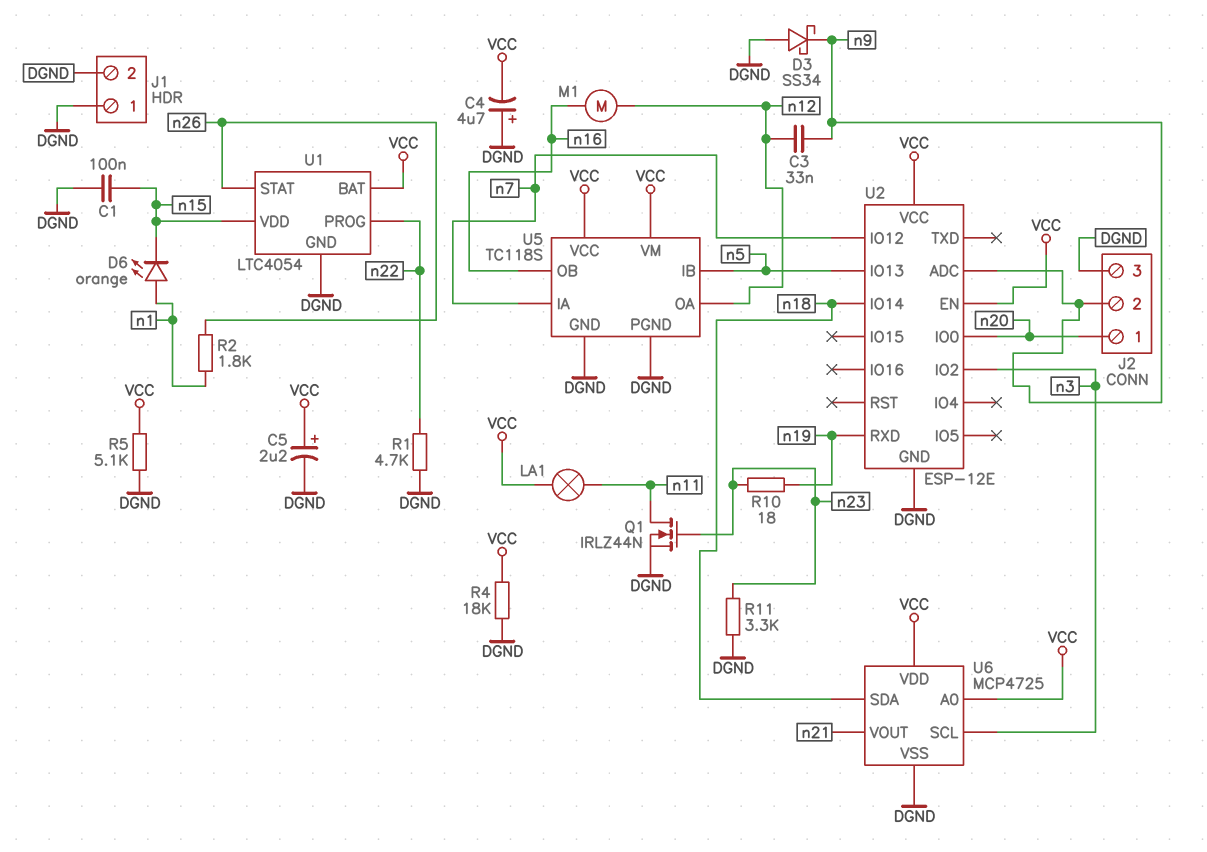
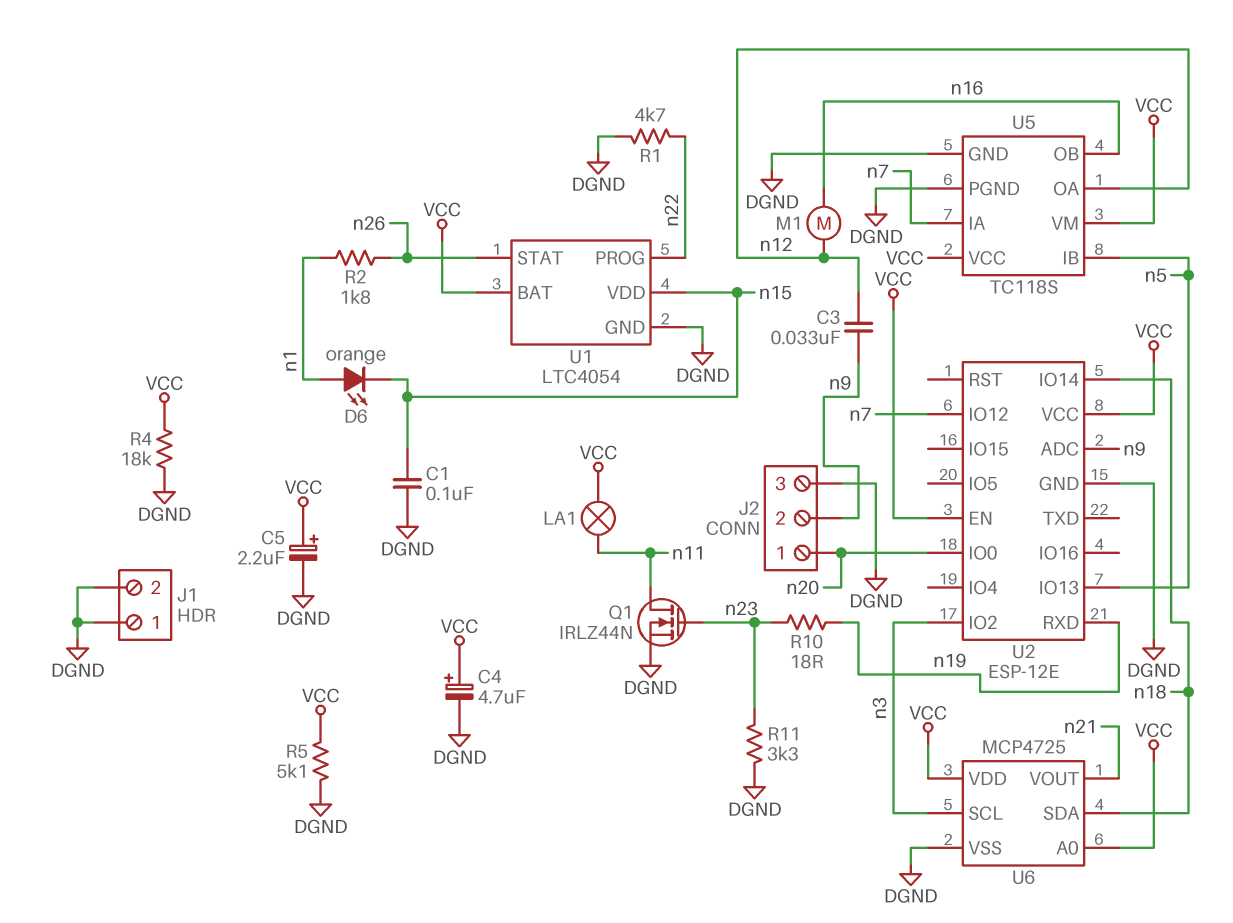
C4: 4.7uF (plus DGND, minus VCC) -> 4.7uF (plus VCC, minus DGND)
D3: schottky SS34 (A DGND, K n9) -> none

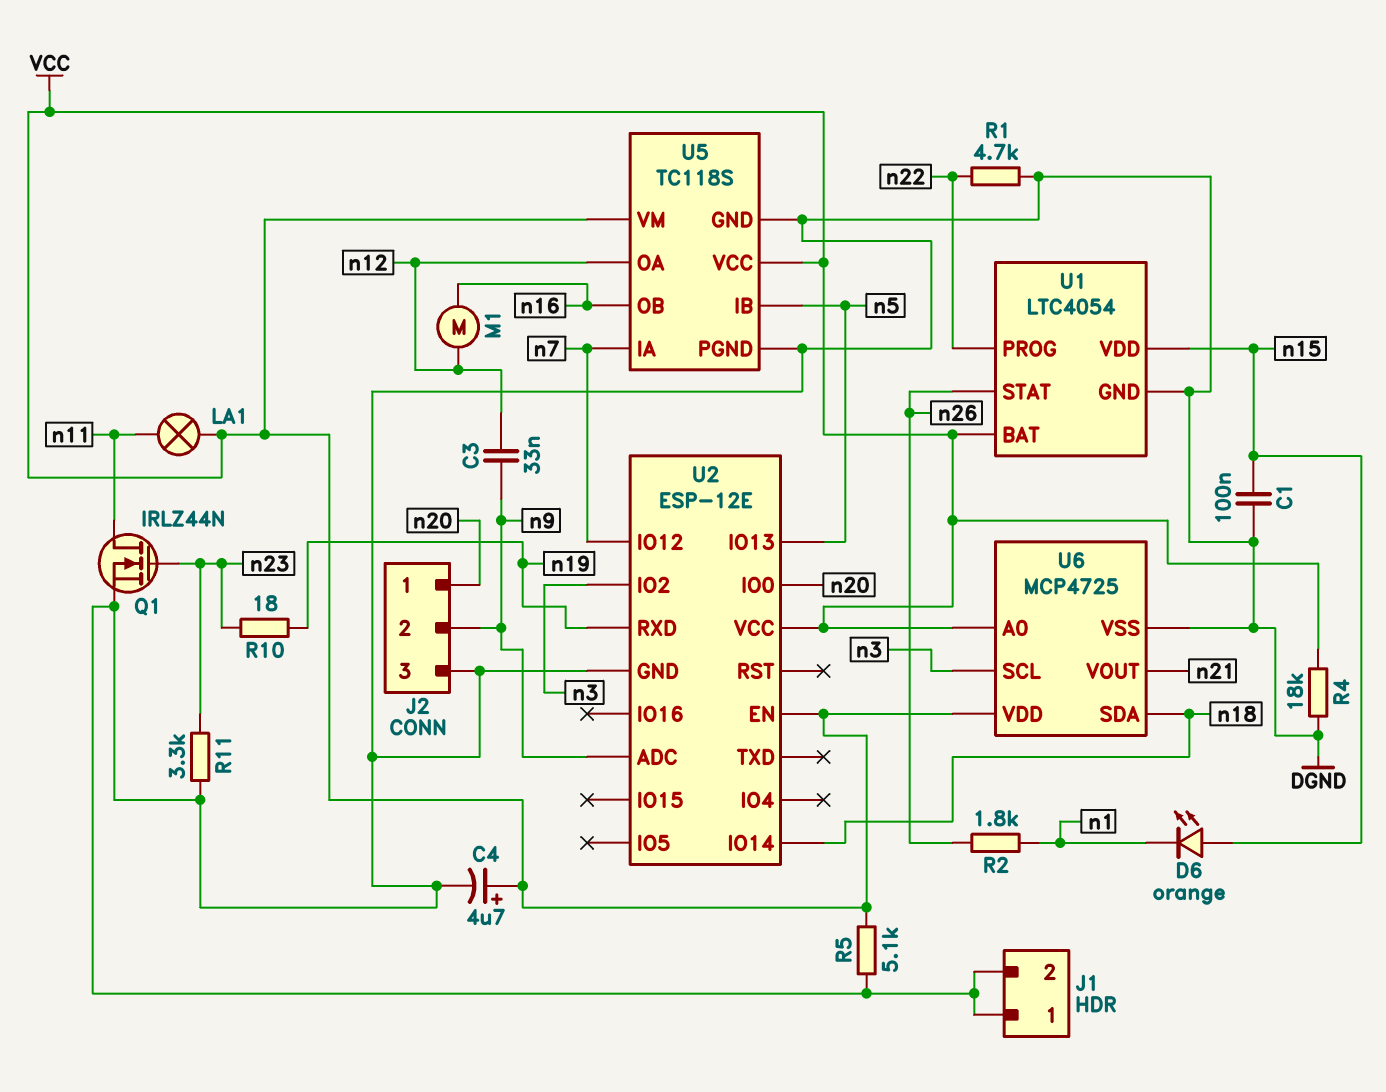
C5: 2.2uF (plus VCC, minus DGND) -> none
D6: LED orange (A n1, K n15) -> LED orange (A n15, K n1)

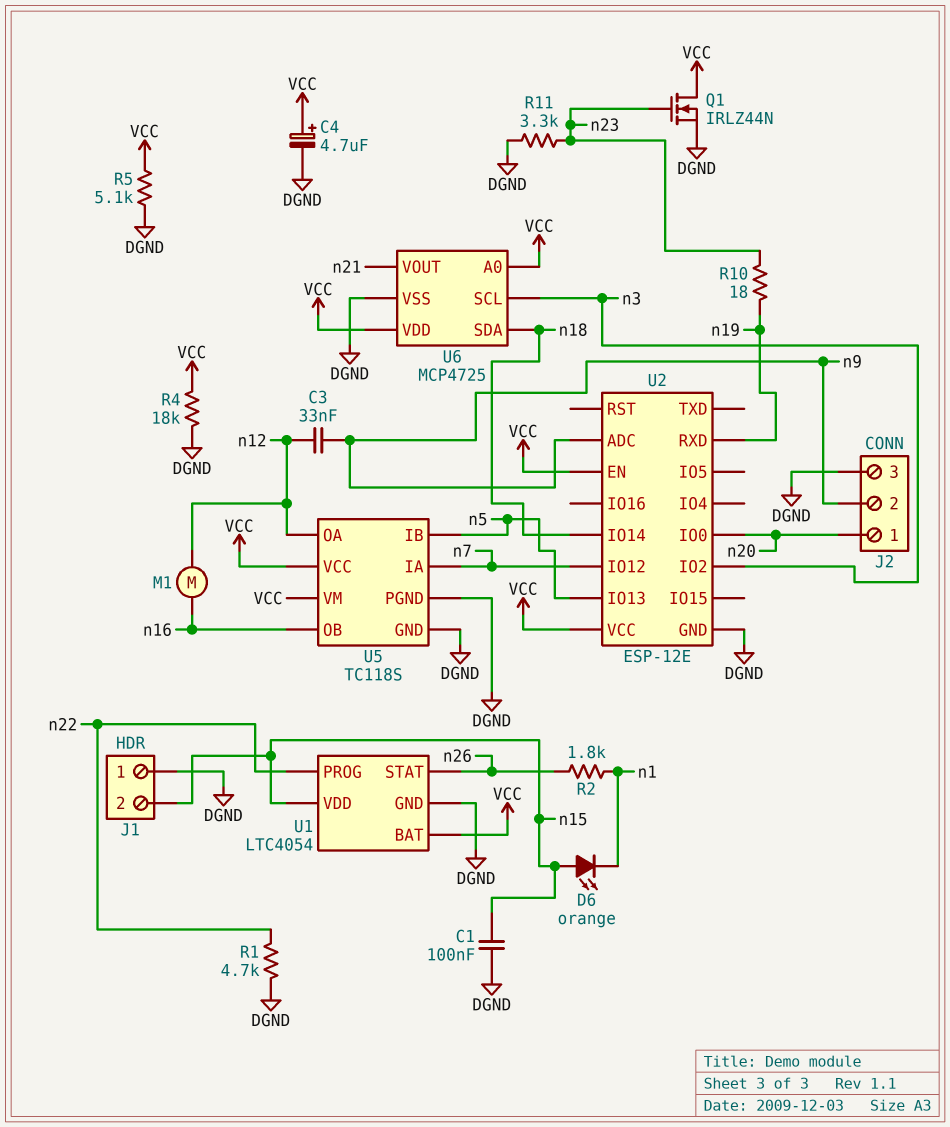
J1 pin 2: DGND -> n15
LA1: lamp (VCC, n11) -> none
Q1: NMOS IRLZ44N (G n23, D n11, S DGND) -> NMOS IRLZ44N (G n23, D VCC, S DGND)

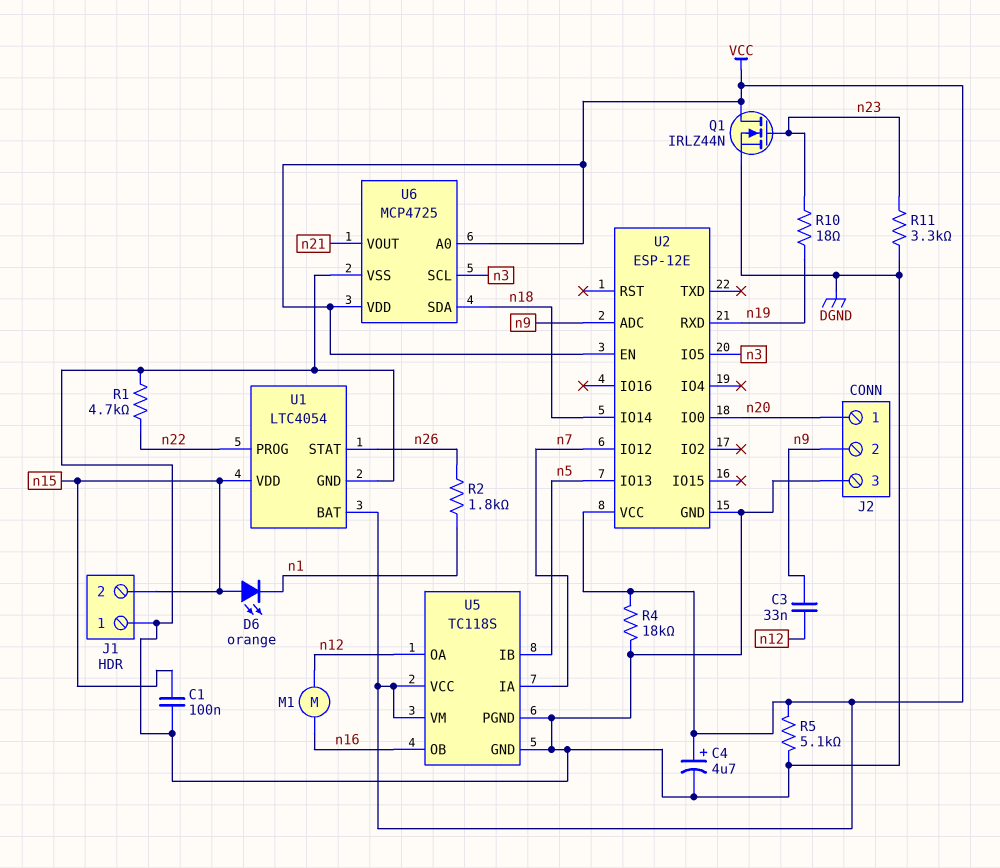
U2 pin IO2: n3 -> none
U2 pin IO5: none -> n3

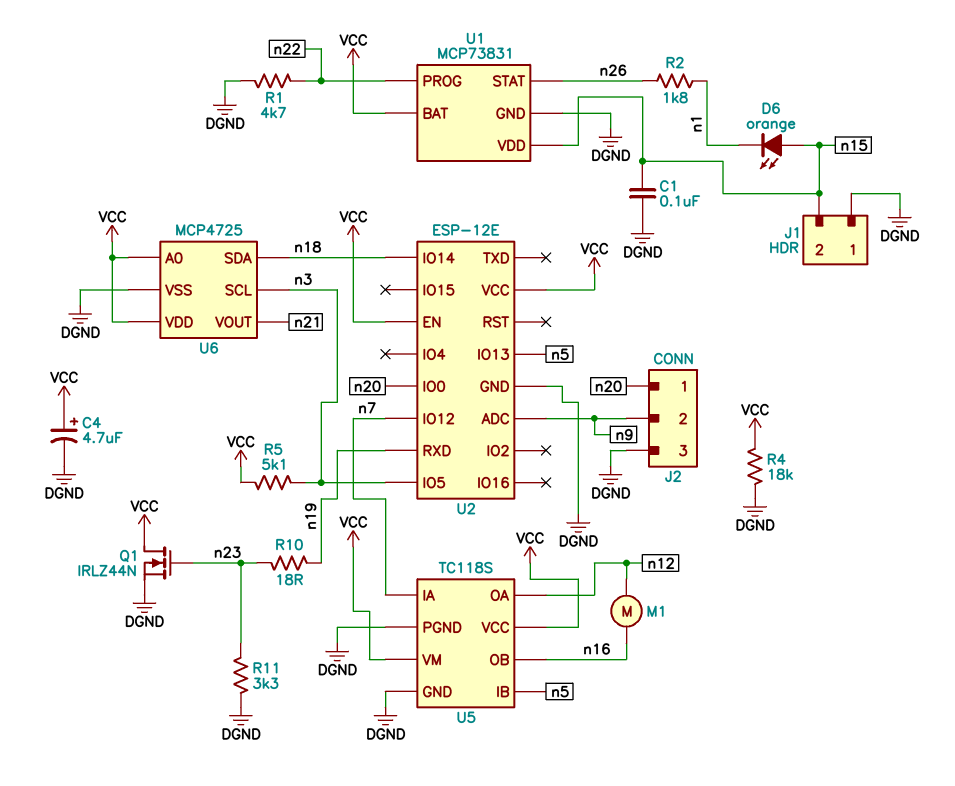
C3: 33nF (n9, n12) -> none
R5: 5.1k (DGND, VCC) -> 5.1k (VCC, n3)
U1: LTC4054 -> MCP73831

